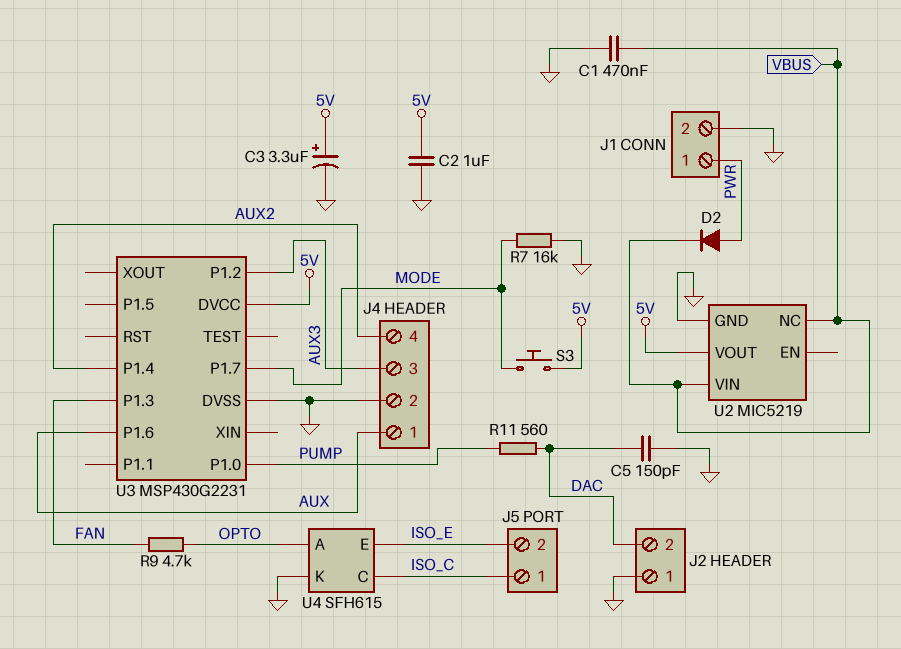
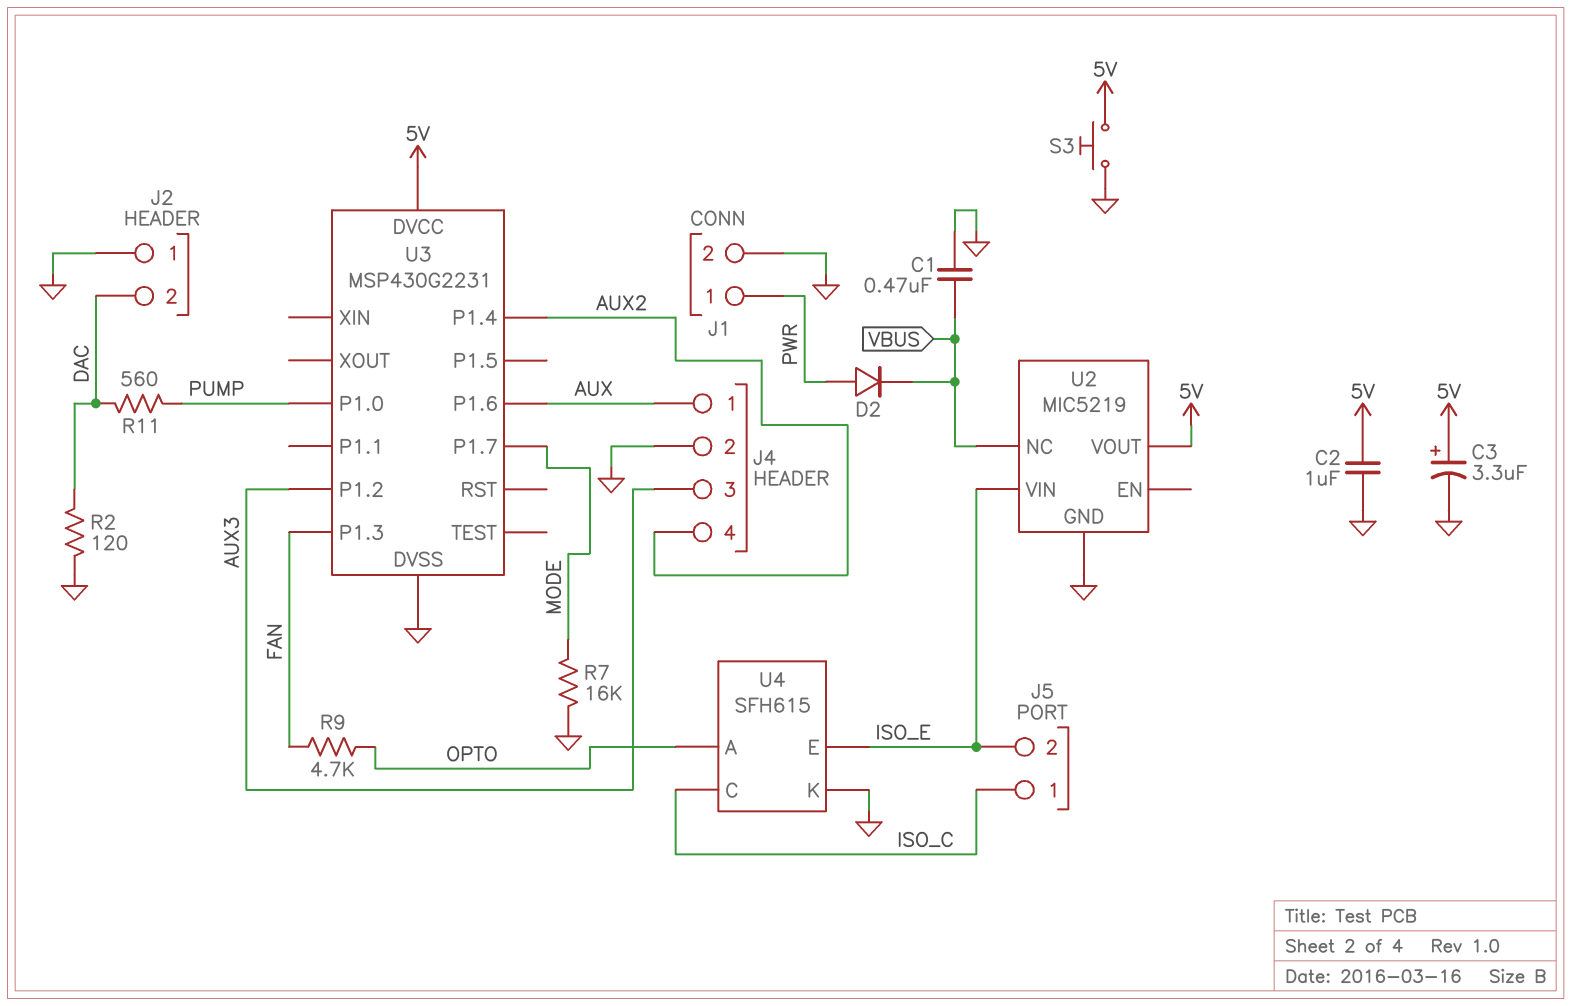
C5: 150pF (DAC, GND) -> none
R2: none -> 120 (DAC, GND)
S3: button (5V, MODE) -> button (5V, GND)
U2 pin VIN: VBUS -> ISO_E

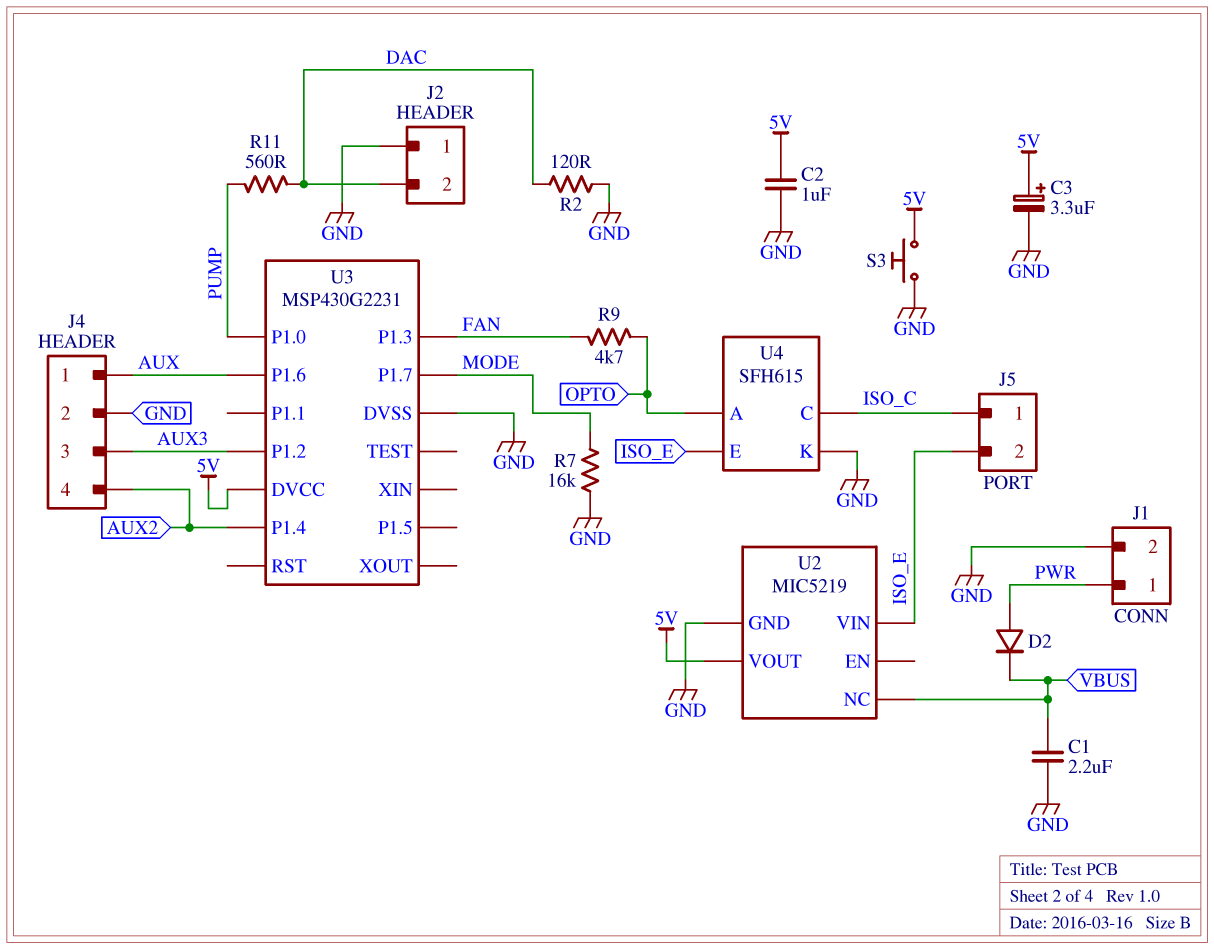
C1: 470nF (GND, VBUS) -> 2.2uF (GND, VBUS)

